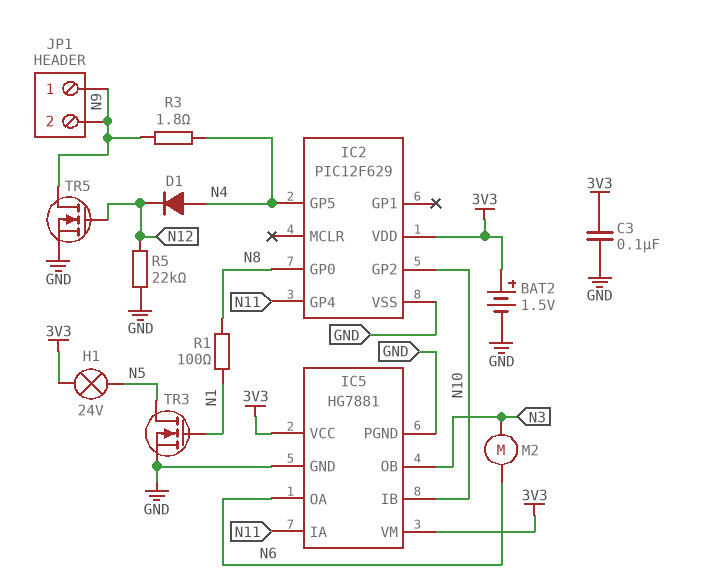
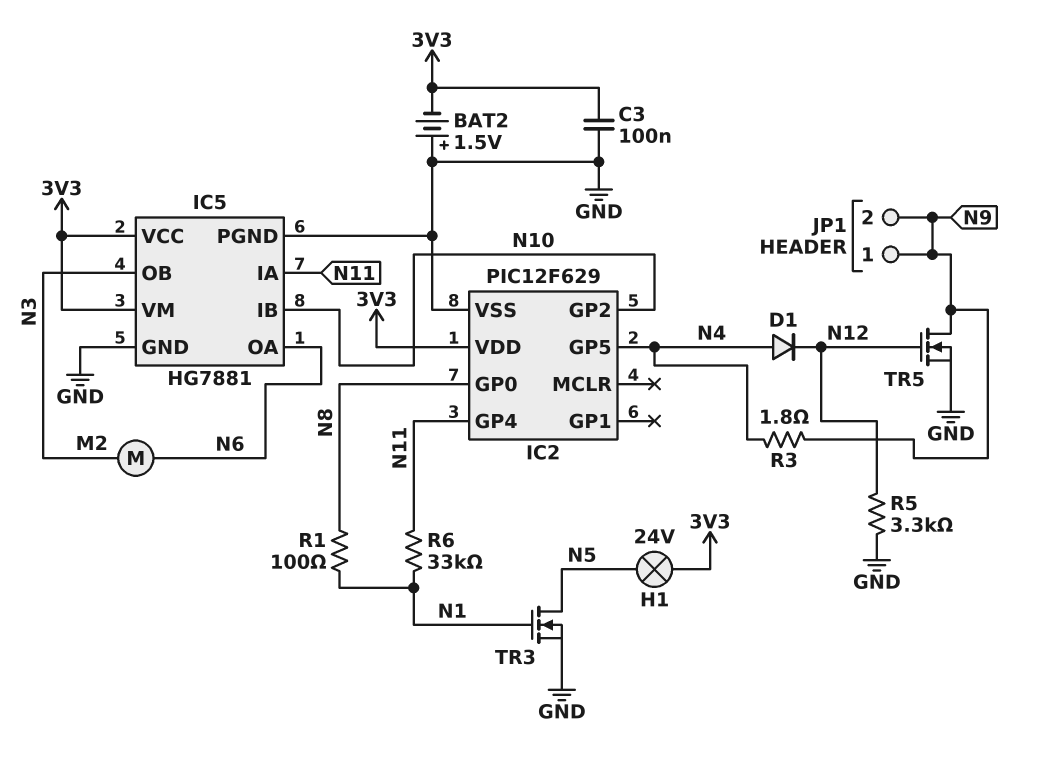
BAT2: 1.5V (plus 3V3, minus GND) -> 1.5V (plus GND, minus 3V3)
R5: 22k (GND, N12) -> 3.3k (GND, N12)
R6: none -> 33k (N1, N11)

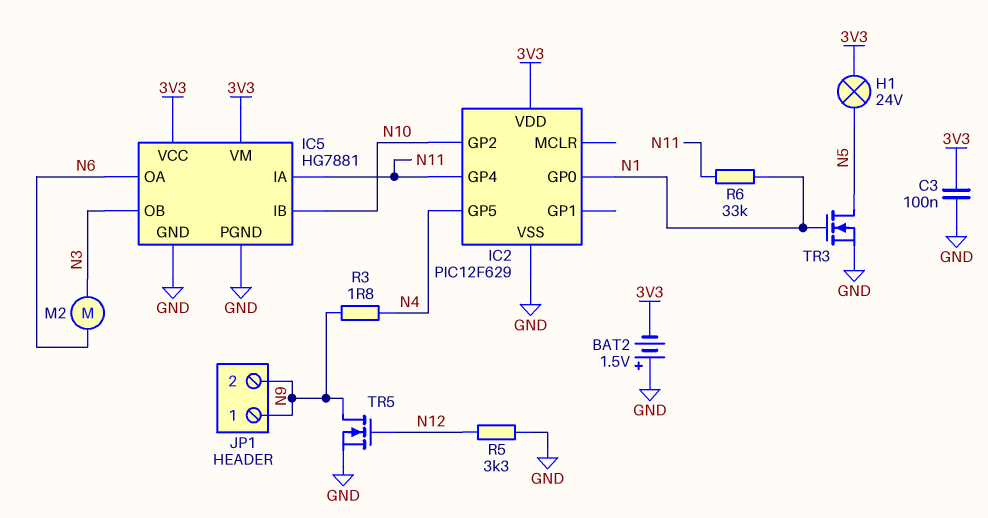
D1: diode (A N4, K N12) -> none
IC2 pin GP0: N8 -> N1
R1: 100 (N1, N8) -> none

